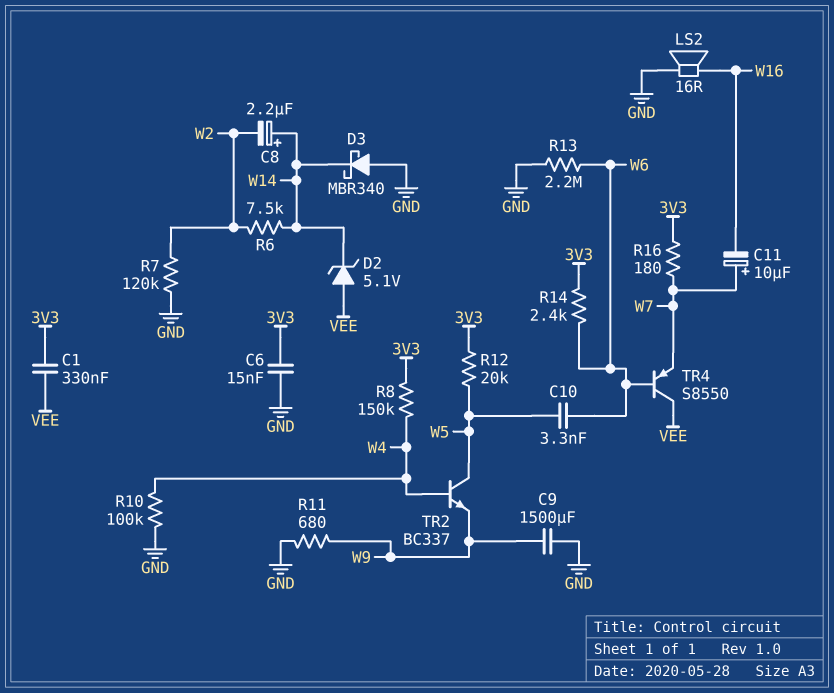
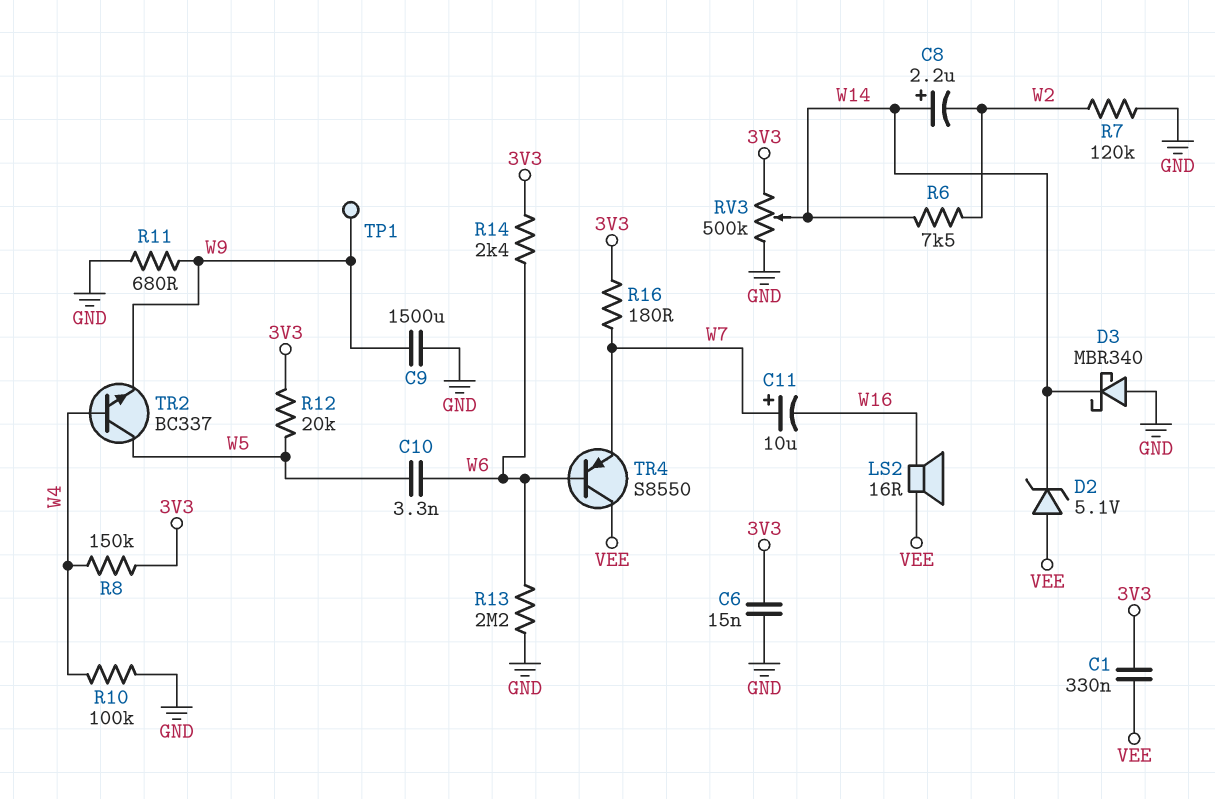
LS2: speaker 16R (GND, W16) -> speaker 16R (VEE, W16)
RV3: none -> 500k (3V3, GND, wiper W14)
TP1: none -> test point (W9)

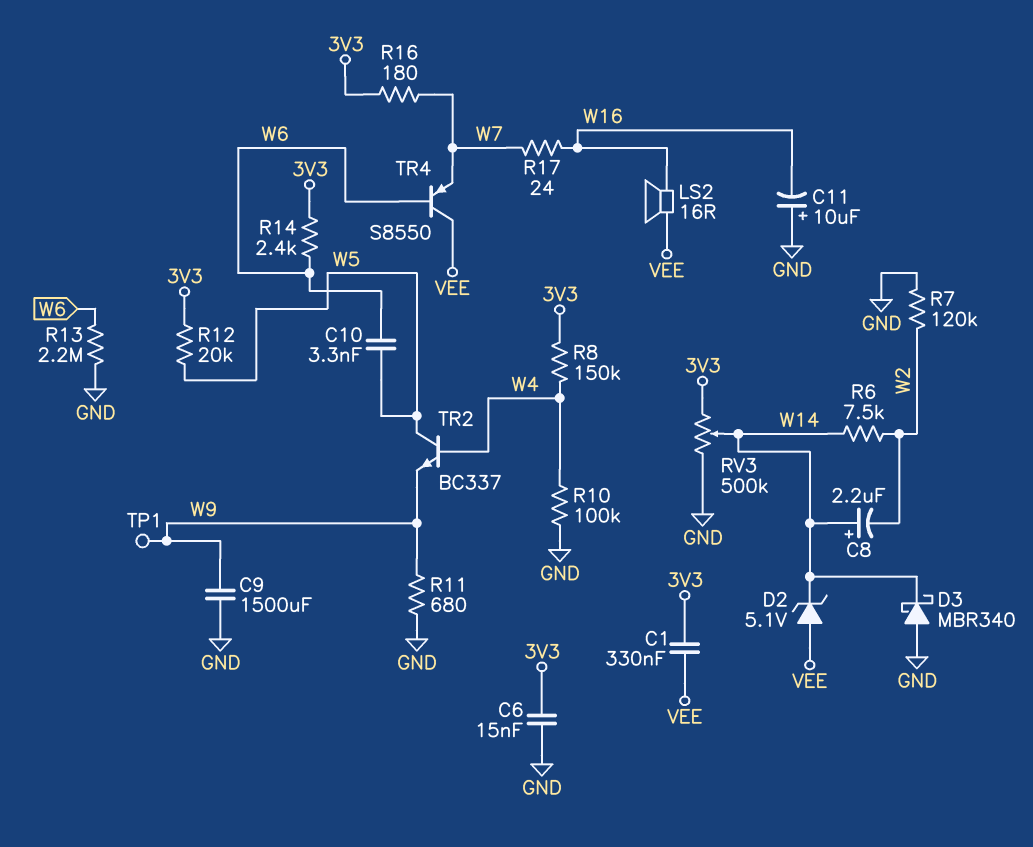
C11: 10uF (plus W7, minus W16) -> 10uF (plus GND, minus W16)
R17: none -> 24 (W7, W16)

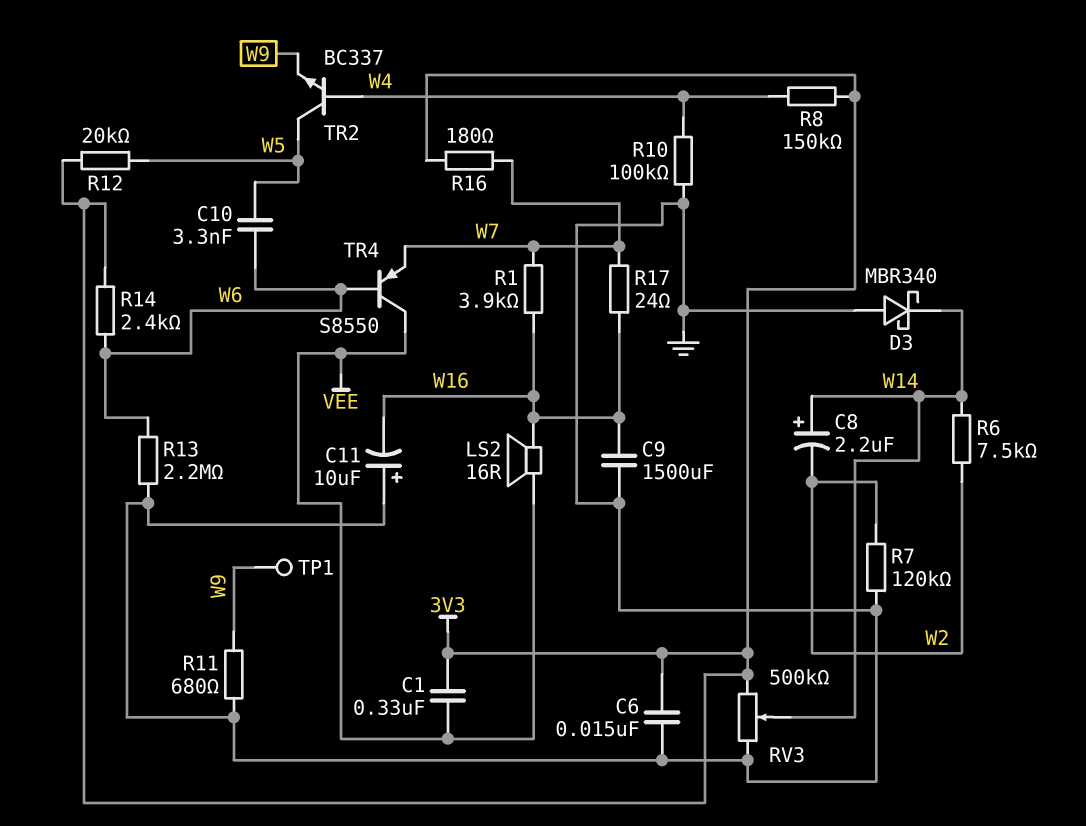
C9: 1500uF (GND, W9) -> 1500uF (GND, W16)
D2: zener 5.1V (A VEE, K W14) -> none
R1: none -> 3.9k (W7, W16)

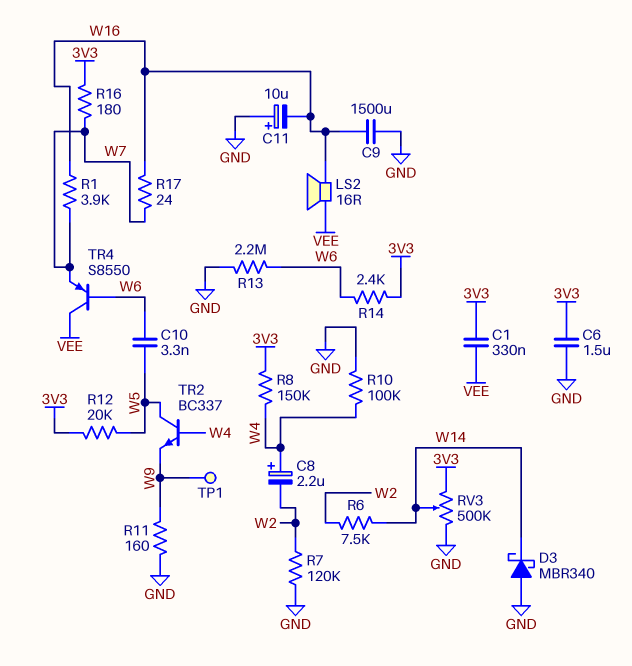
C6: 15nF (3V3, GND) -> 1.5uF (3V3, GND)
C8: 2.2uF (plus W14, minus W2) -> 2.2uF (plus W4, minus W2)
R11: 680 (GND, W9) -> 160 (GND, W9)

